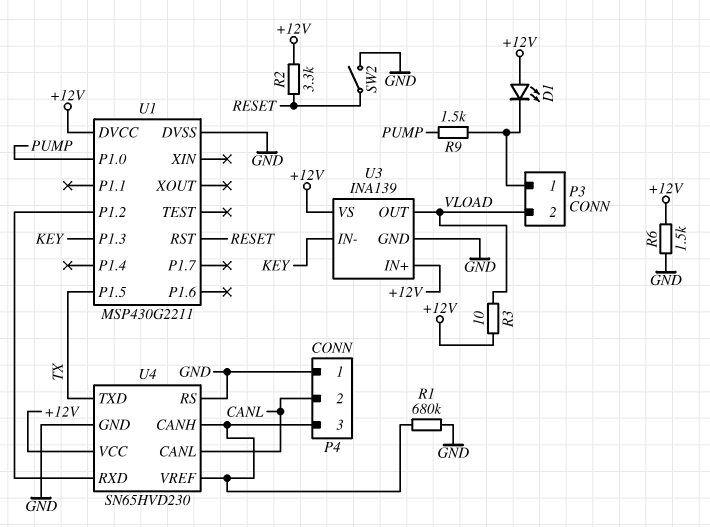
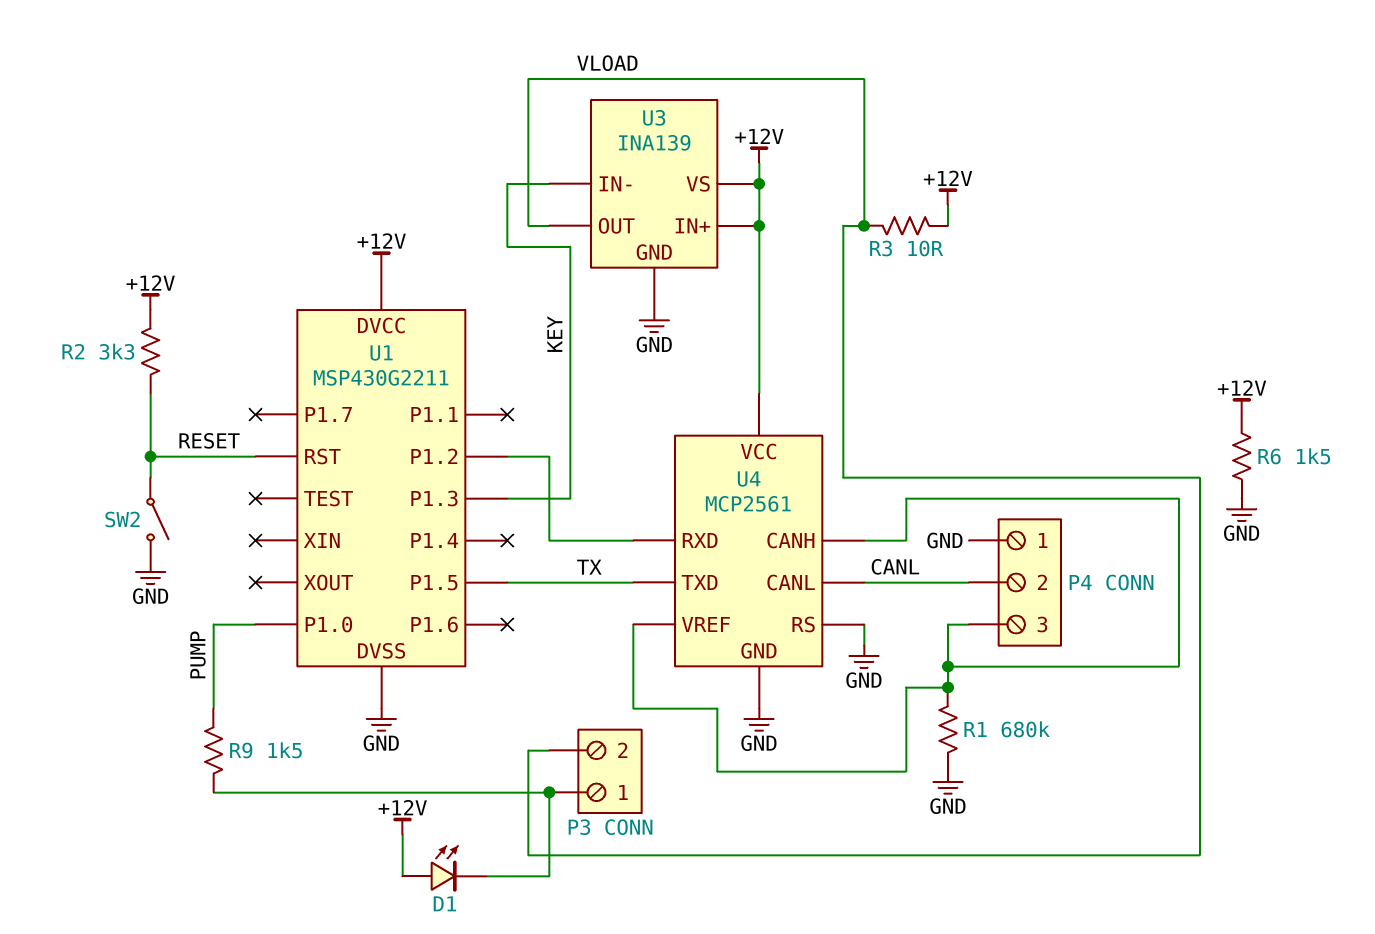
U4: SN65HVD230 -> MCP2561

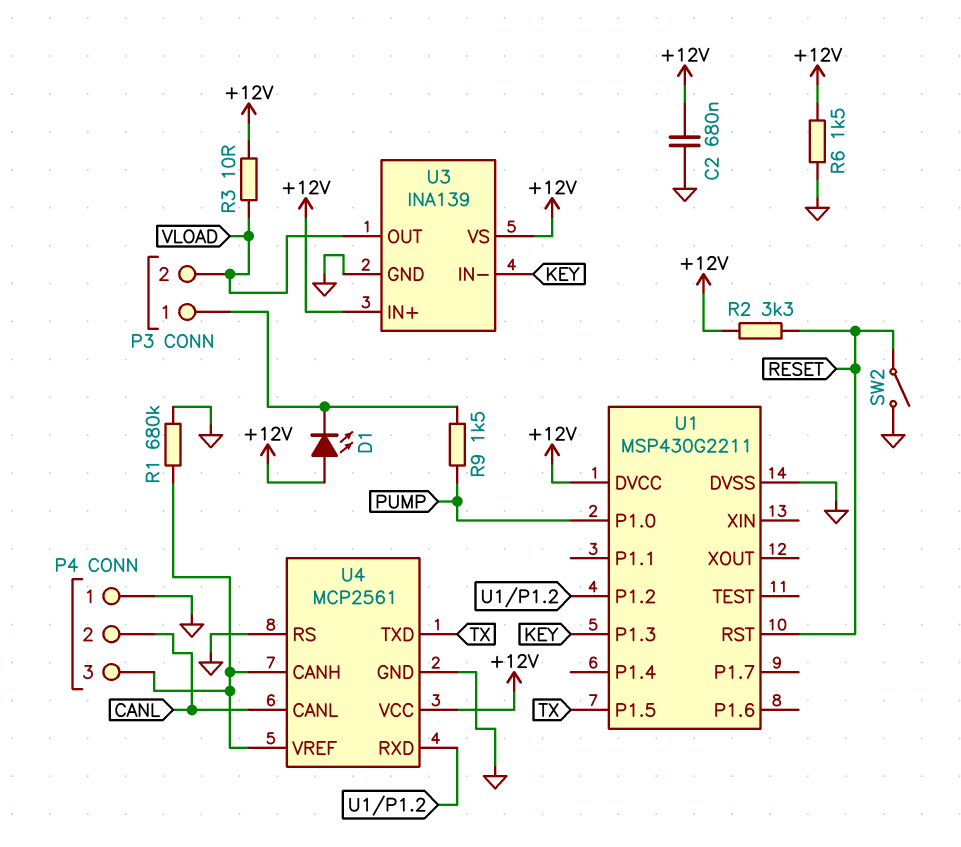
C2: none -> 680nF (+12V, GND)

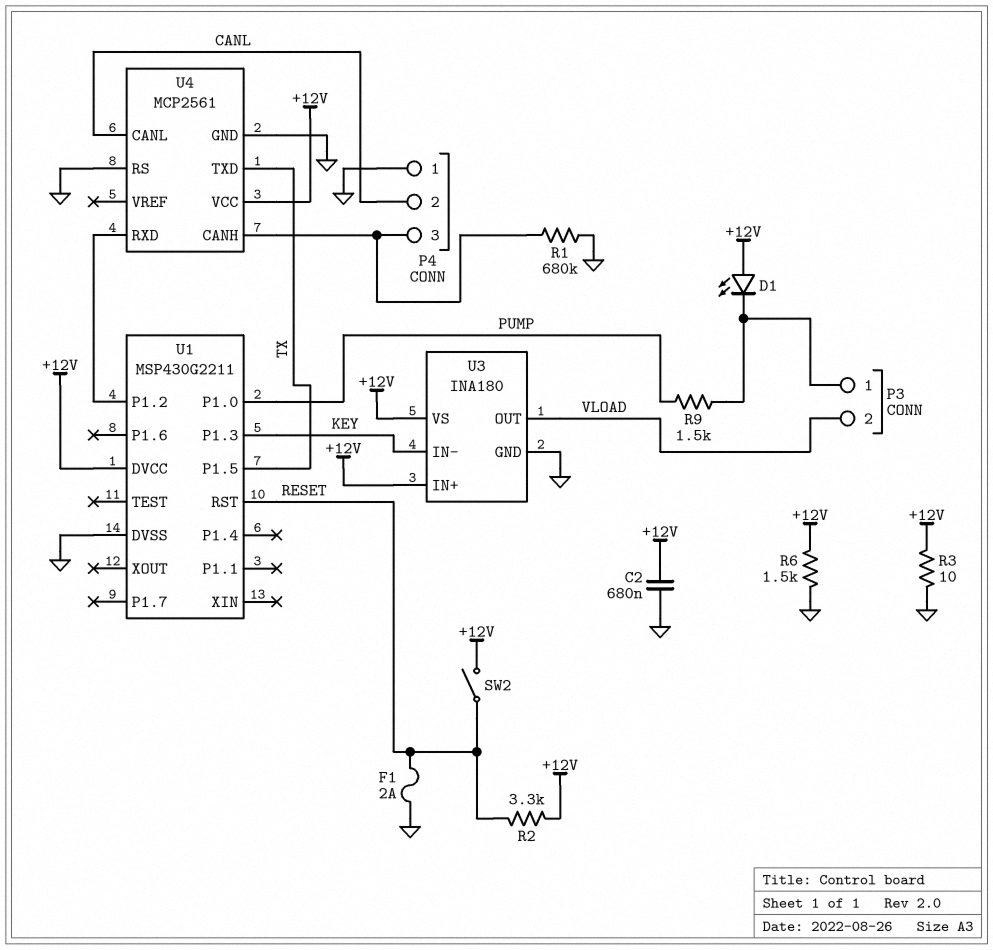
F1: none -> 2A (GND, RESET)
R3: 10 (+12V, VLOAD) -> 10 (+12V, GND)
SW2: switch (GND, RESET) -> switch (+12V, RESET)
U3: INA139 -> INA180
U4 pin VREF: P4/3 -> none

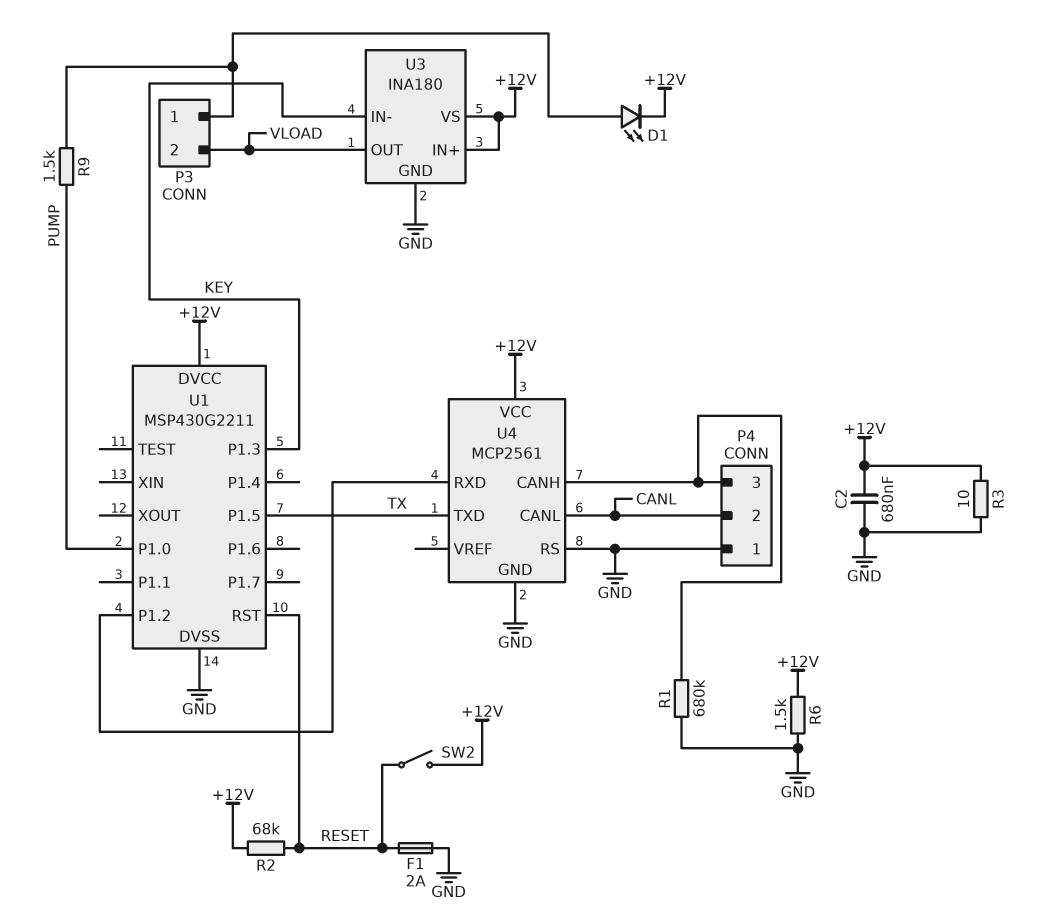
D1: LED (A +12V, K P3/1) -> LED (A P3/1, K +12V)
R2: 3.3k (+12V, RESET) -> 68k (+12V, RESET)

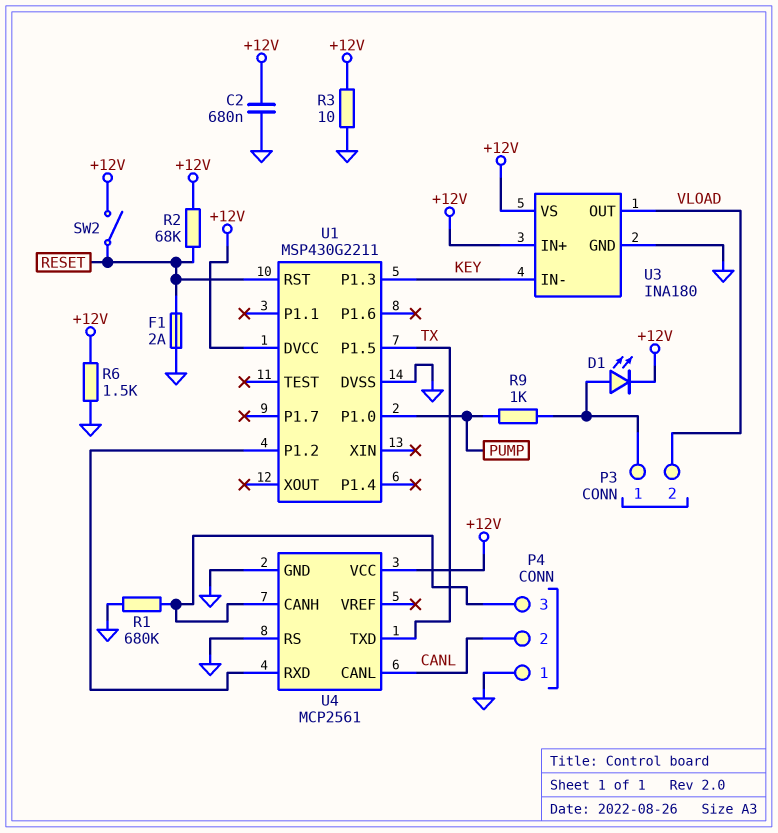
R9: 1.5k (P3/1, PUMP) -> 1k (P3/1, PUMP)

